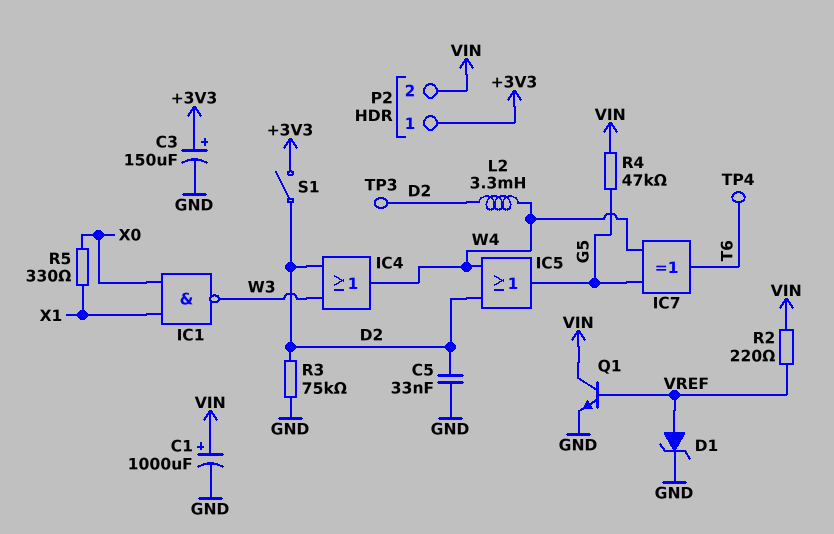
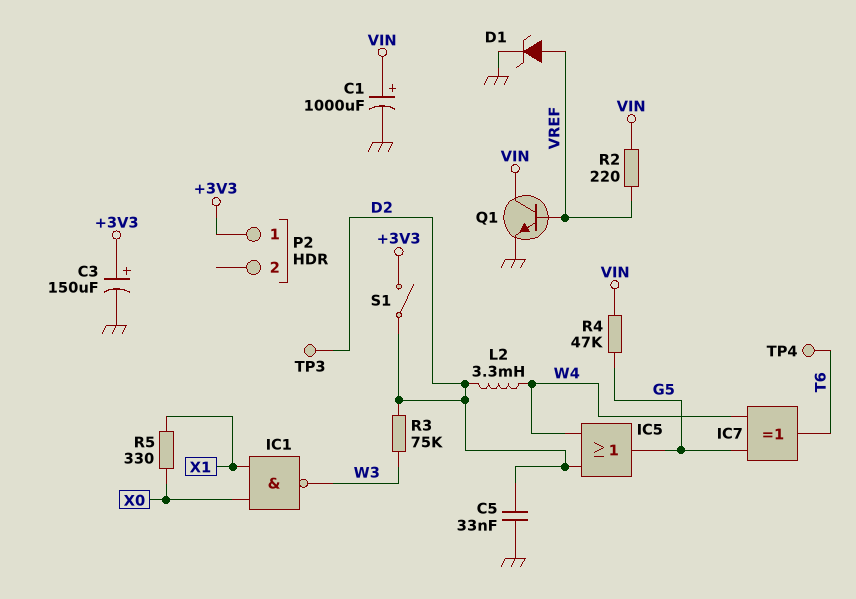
IC4: OR (in D2, in W3, out W4) -> none
P2 pin 2: VIN -> none
R3: 75k (D2, GND) -> 75k (D2, W3)

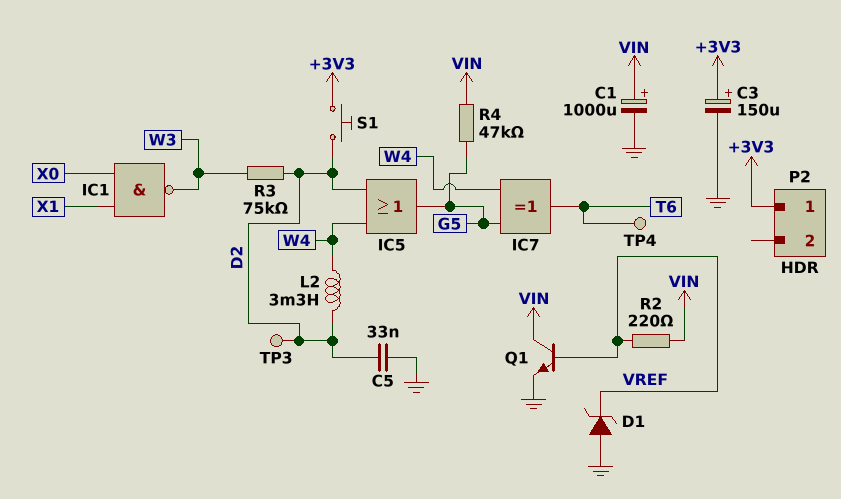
D1: zener (A VREF, K GND) -> zener (A GND, K VREF)
R5: 330 (X0, X1) -> none
S1: switch (+3V3, D2) -> button (+3V3, D2)

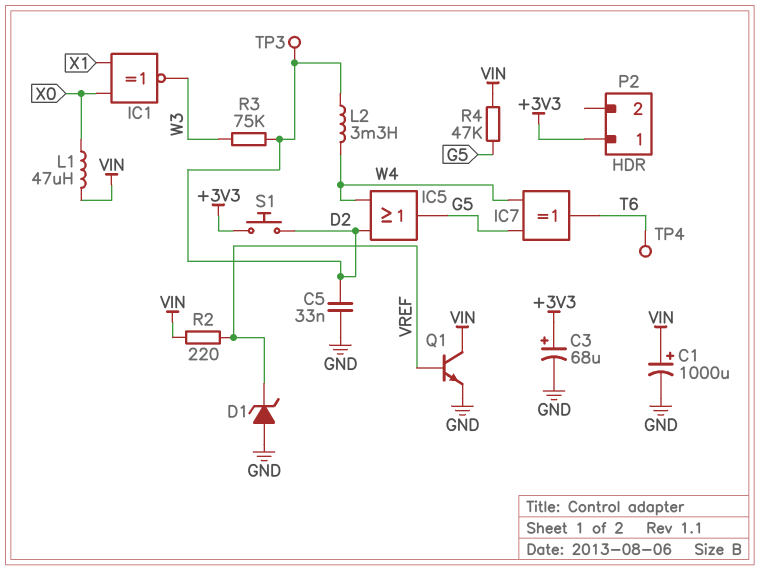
C3: 150uF (plus +3V3, minus GND) -> 68uF (plus +3V3, minus GND)
IC1: NAND (in X0, in X1, out W3) -> XNOR (in X0, in X1, out W3)
L1: none -> 47uH (VIN, X0)

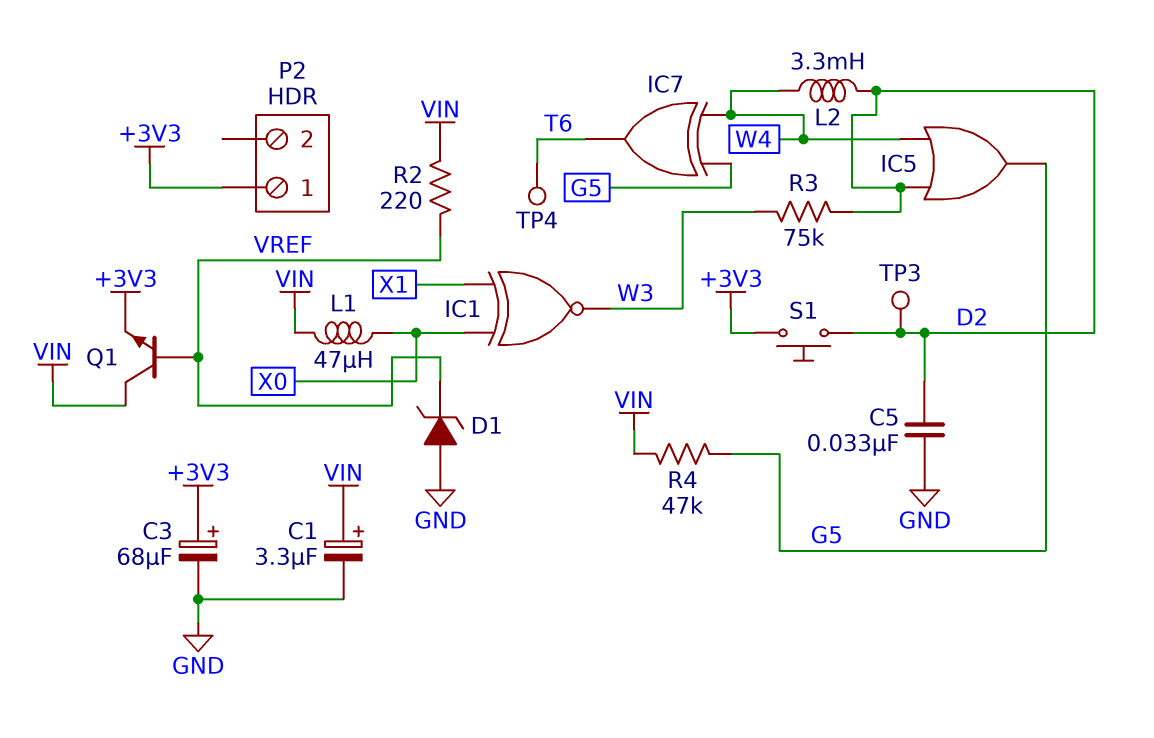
C1: 1000uF (plus VIN, minus GND) -> 3.3uF (plus VIN, minus GND)
Q1: NPN (B VREF, C VIN, E GND) -> NPN (B VREF, C VIN, E +3V3)

